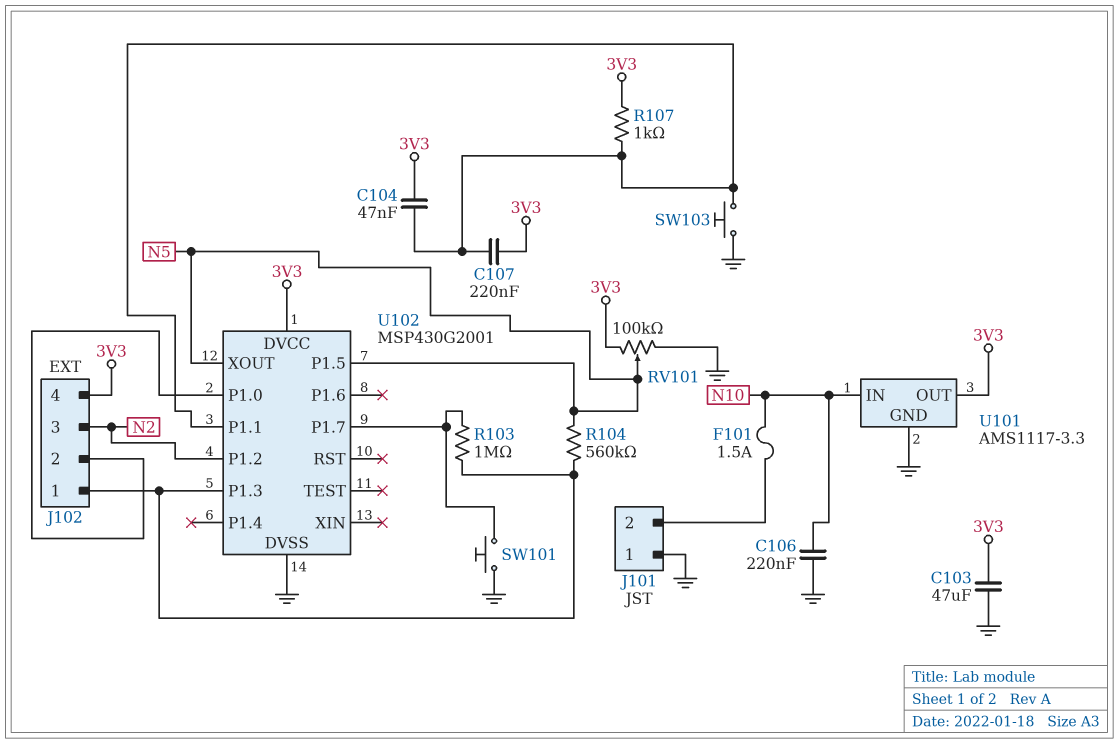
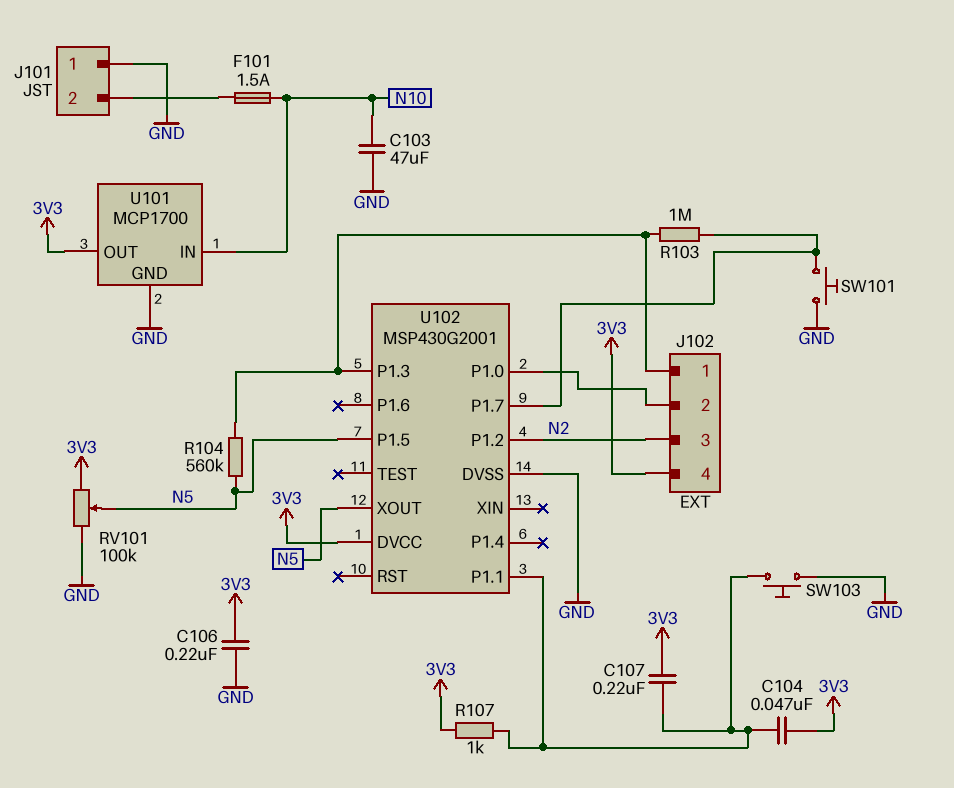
C103: 47uF (3V3, GND) -> 47uF (GND, N10)
C106: 220nF (GND, N10) -> 220nF (3V3, GND)
U101: AMS1117-3.3 -> MCP1700

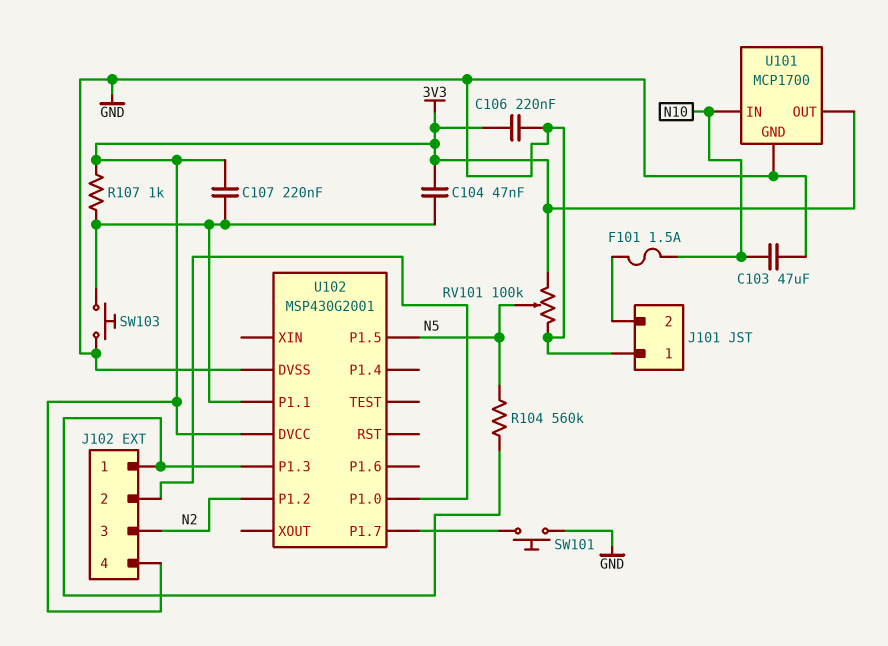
R103: 1M (J102/1, U102/P1.7) -> none
U102 pin XOUT: N5 -> none

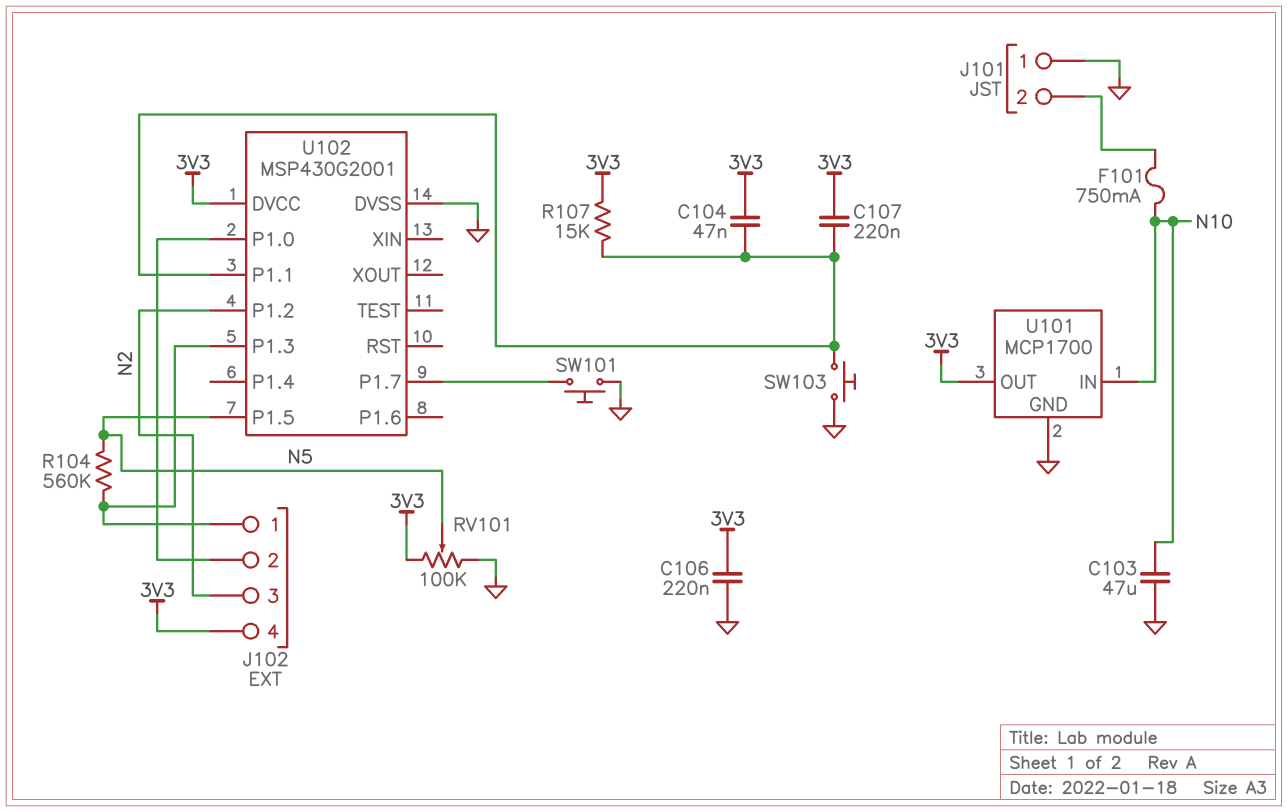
F101: 1.5A (J101/2, N10) -> 750mA (J101/2, N10)
R107: 1k (3V3, U102/P1.1) -> 15k (3V3, U102/P1.1)

